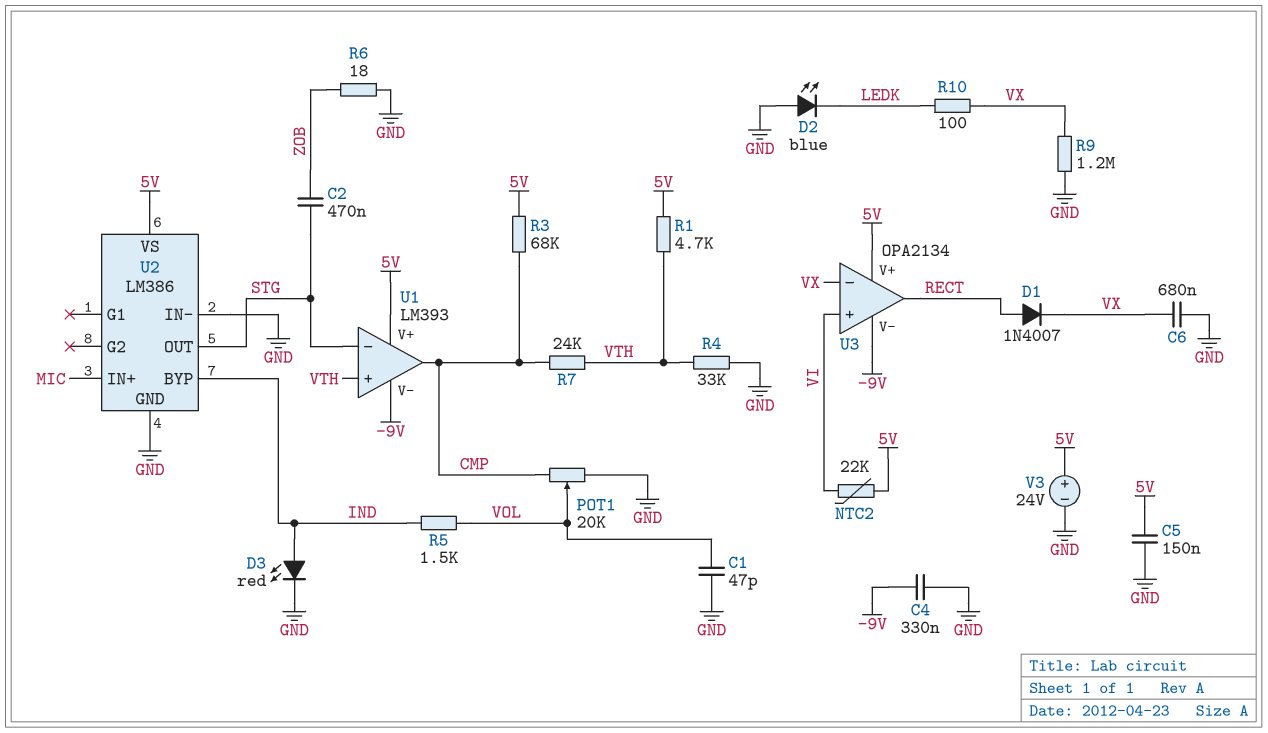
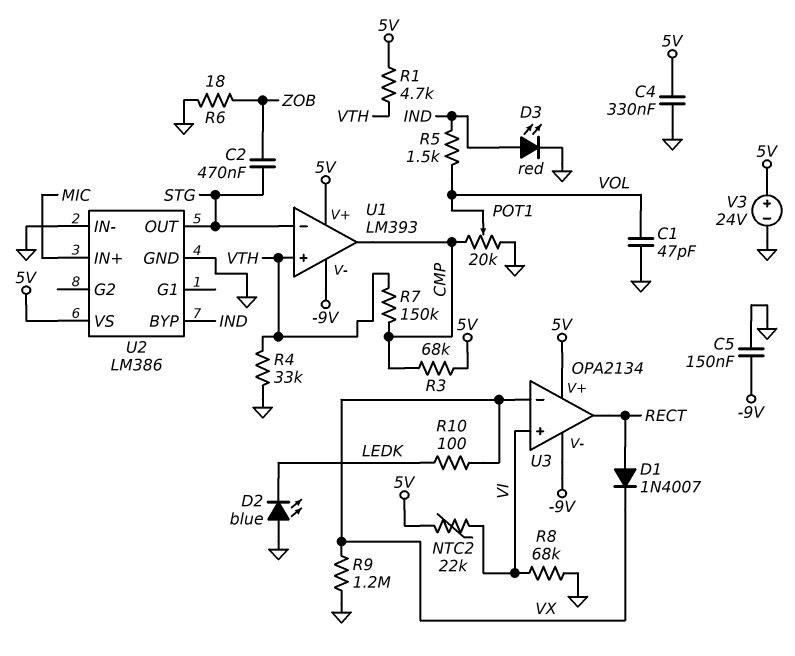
C4: 330nF (-9V, GND) -> 330nF (5V, GND)
C5: 150nF (5V, GND) -> 150nF (-9V, GND)
C6: 680nF (GND, VX) -> none
R7: 24k (CMP, VTH) -> 150k (CMP, VTH)
R8: none -> 68k (GND, VI)

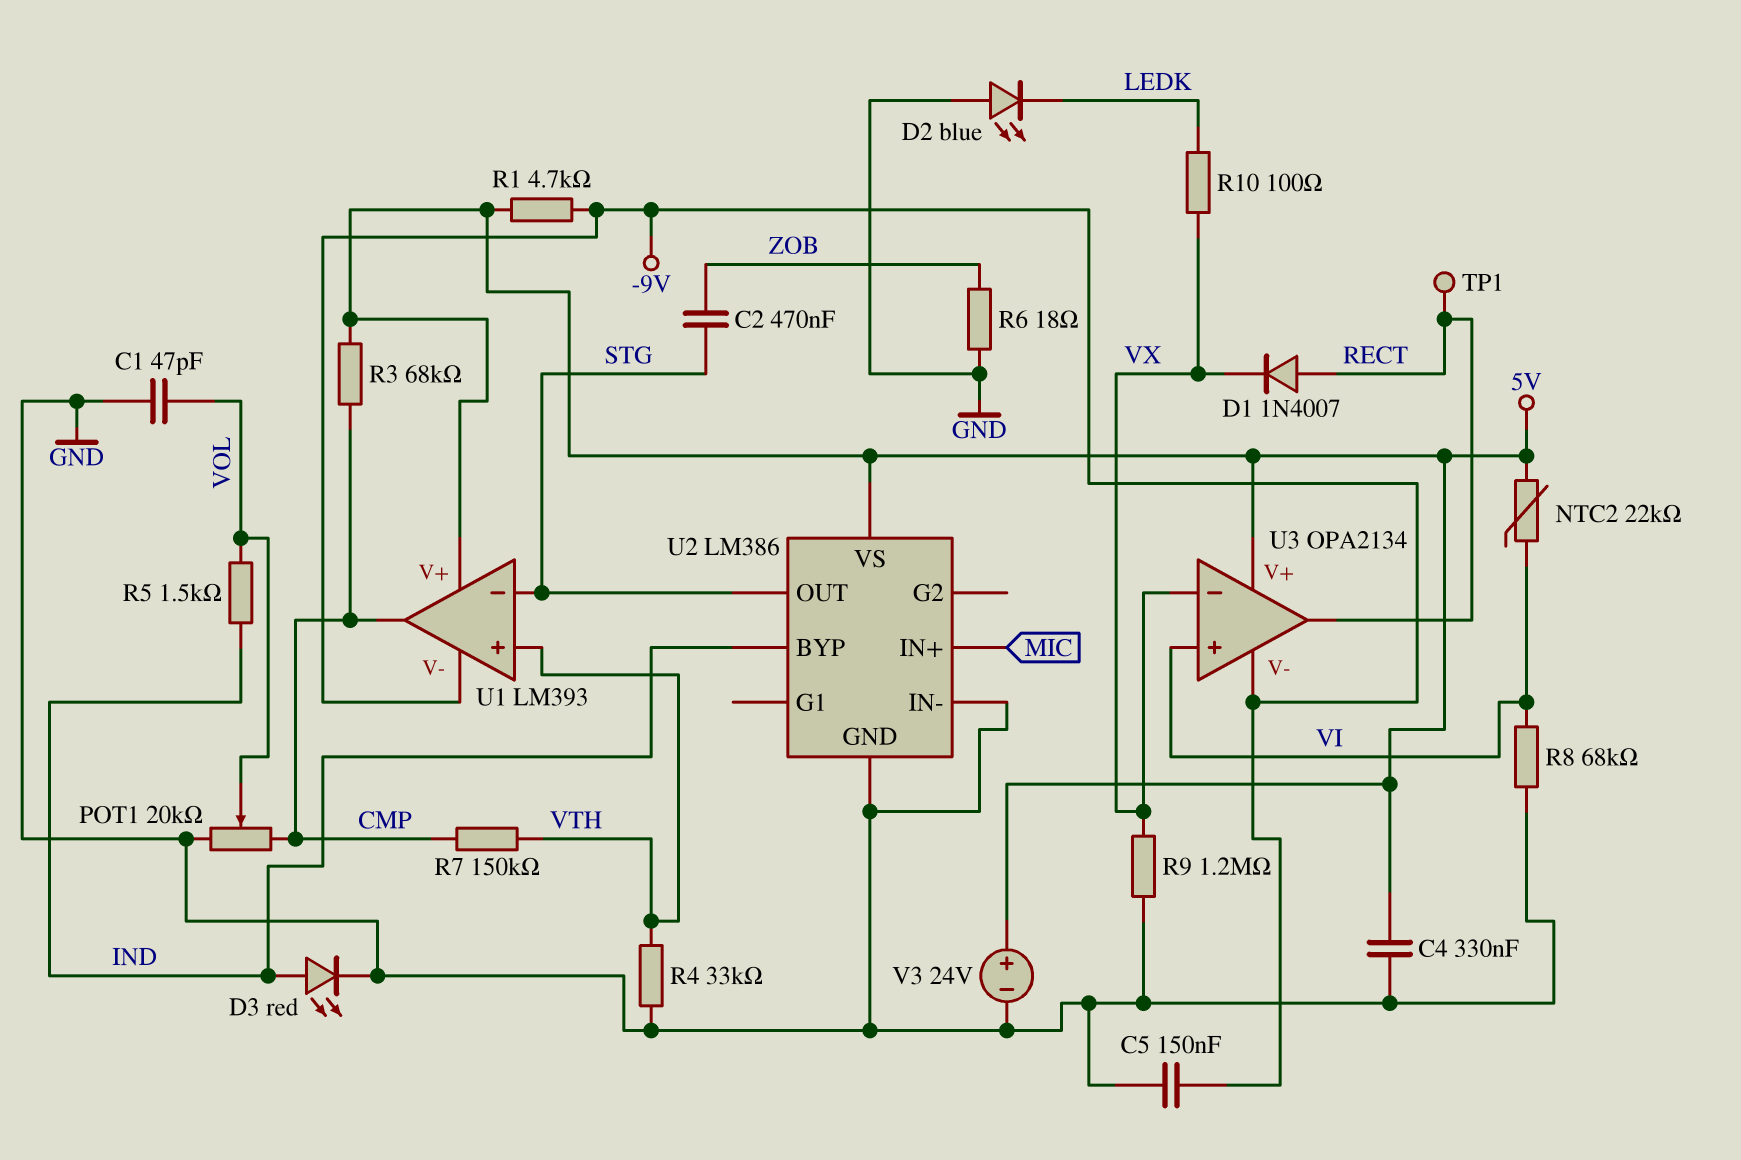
R1: 4.7k (5V, VTH) -> 4.7k (-9V, 5V)
TP1: none -> test point (RECT)

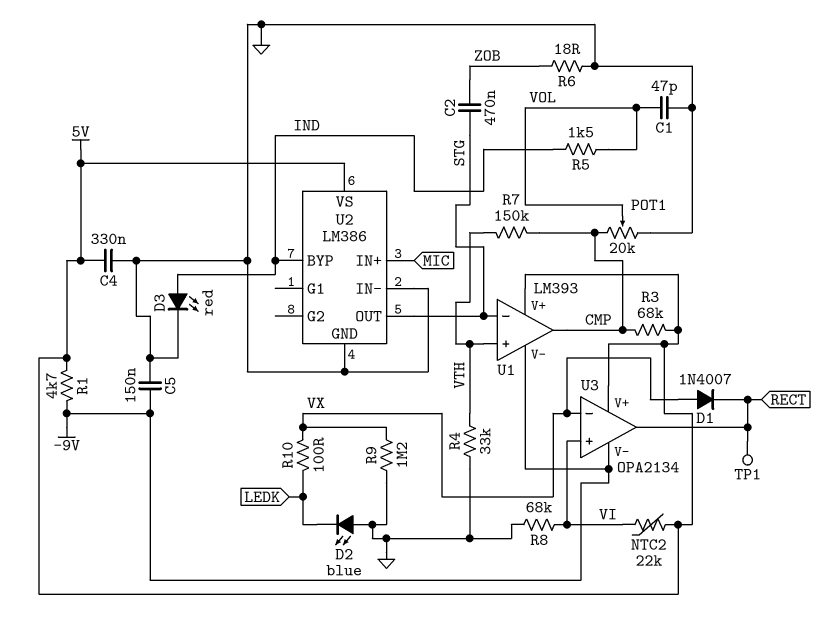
D1: diode 1N4007 (A RECT, K VX) -> diode 1N4007 (A VX, K RECT)
V3: 24V (plus 5V, minus GND) -> none

